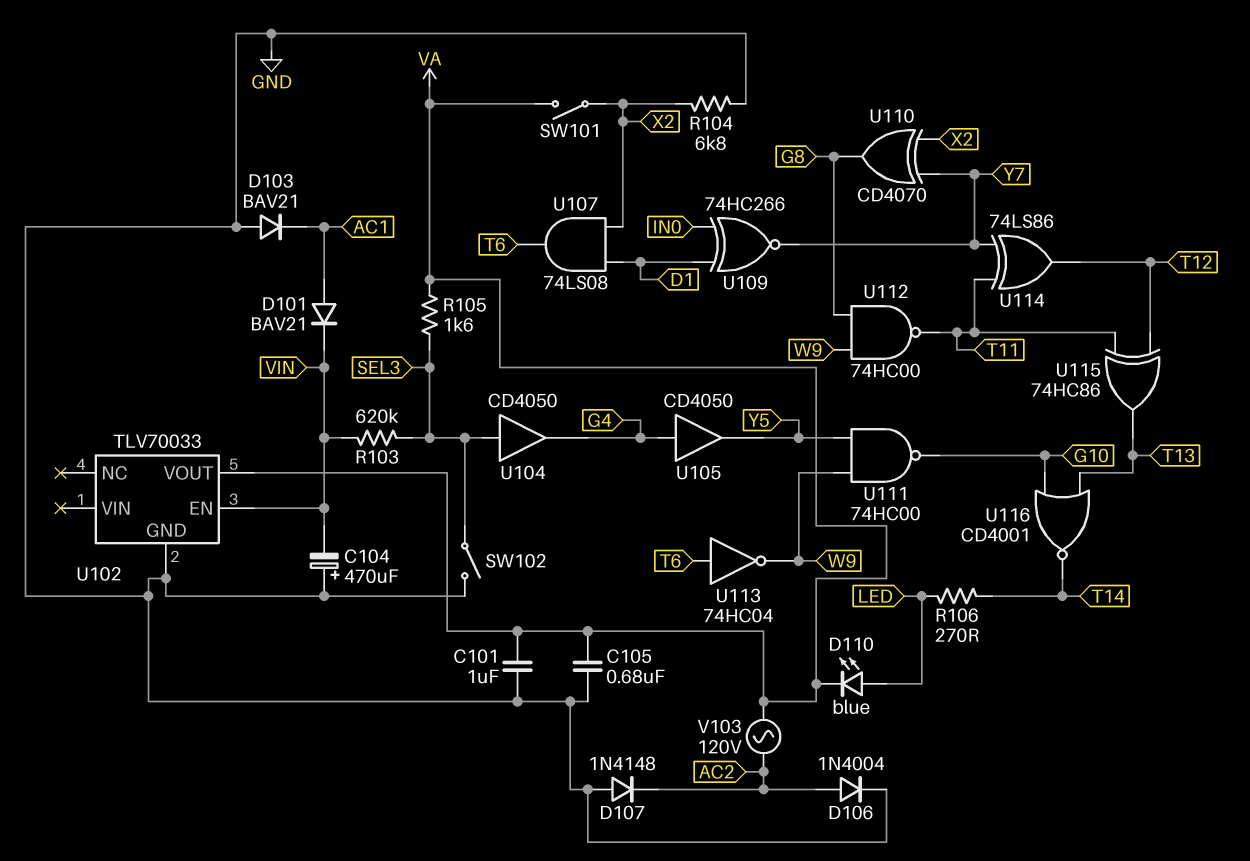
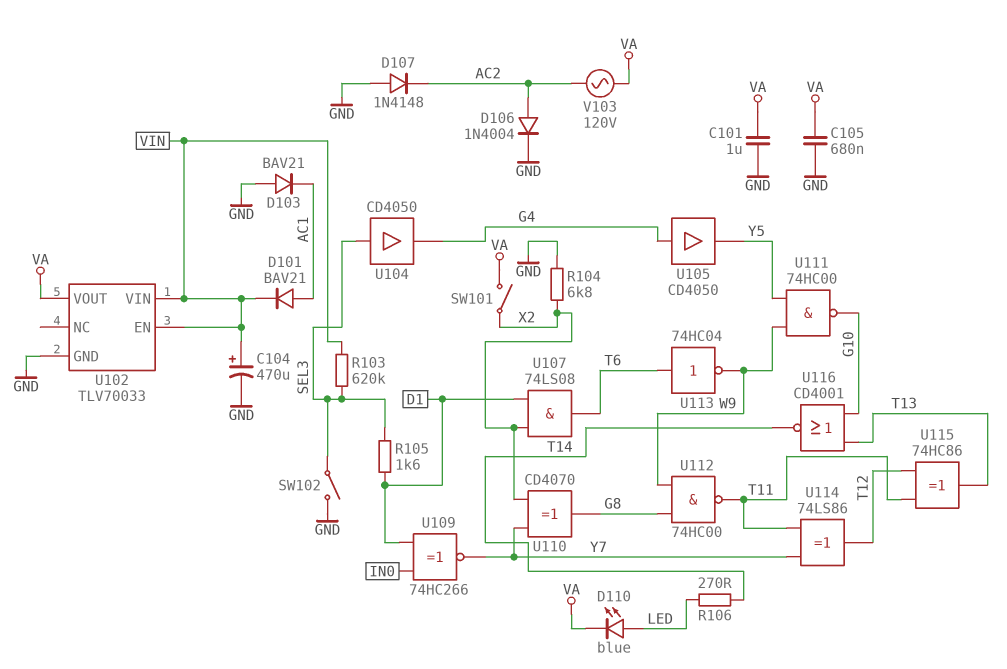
C104: 470uF (plus GND, minus VIN) -> 470uF (plus VIN, minus GND)
R105: 1.6k (SEL3, VA) -> 1.6k (D1, SEL3)
U102 pin VIN: none -> VIN

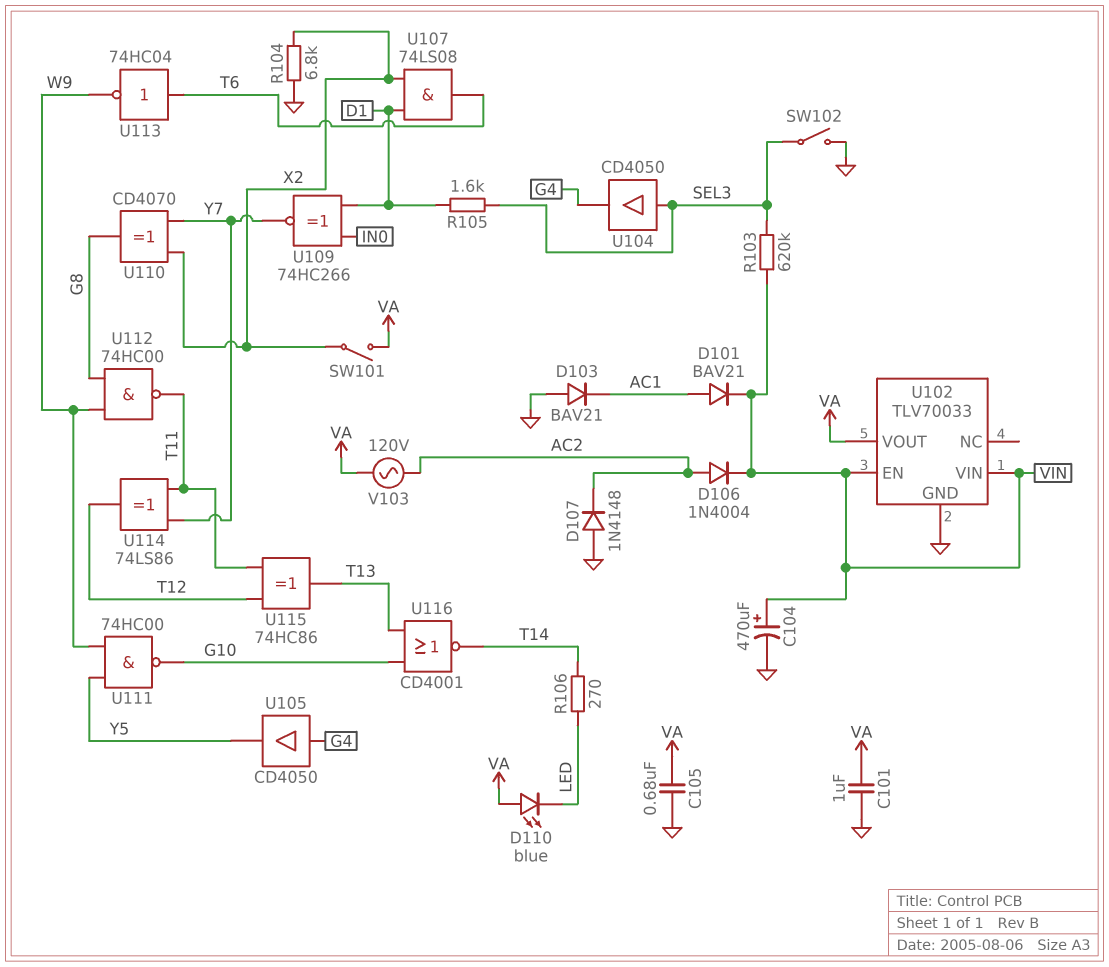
D106: diode 1N4004 (A AC2, K GND) -> diode 1N4004 (A AC2, K VIN)
D110: LED blue (A LED, K VA) -> LED blue (A VA, K LED)

